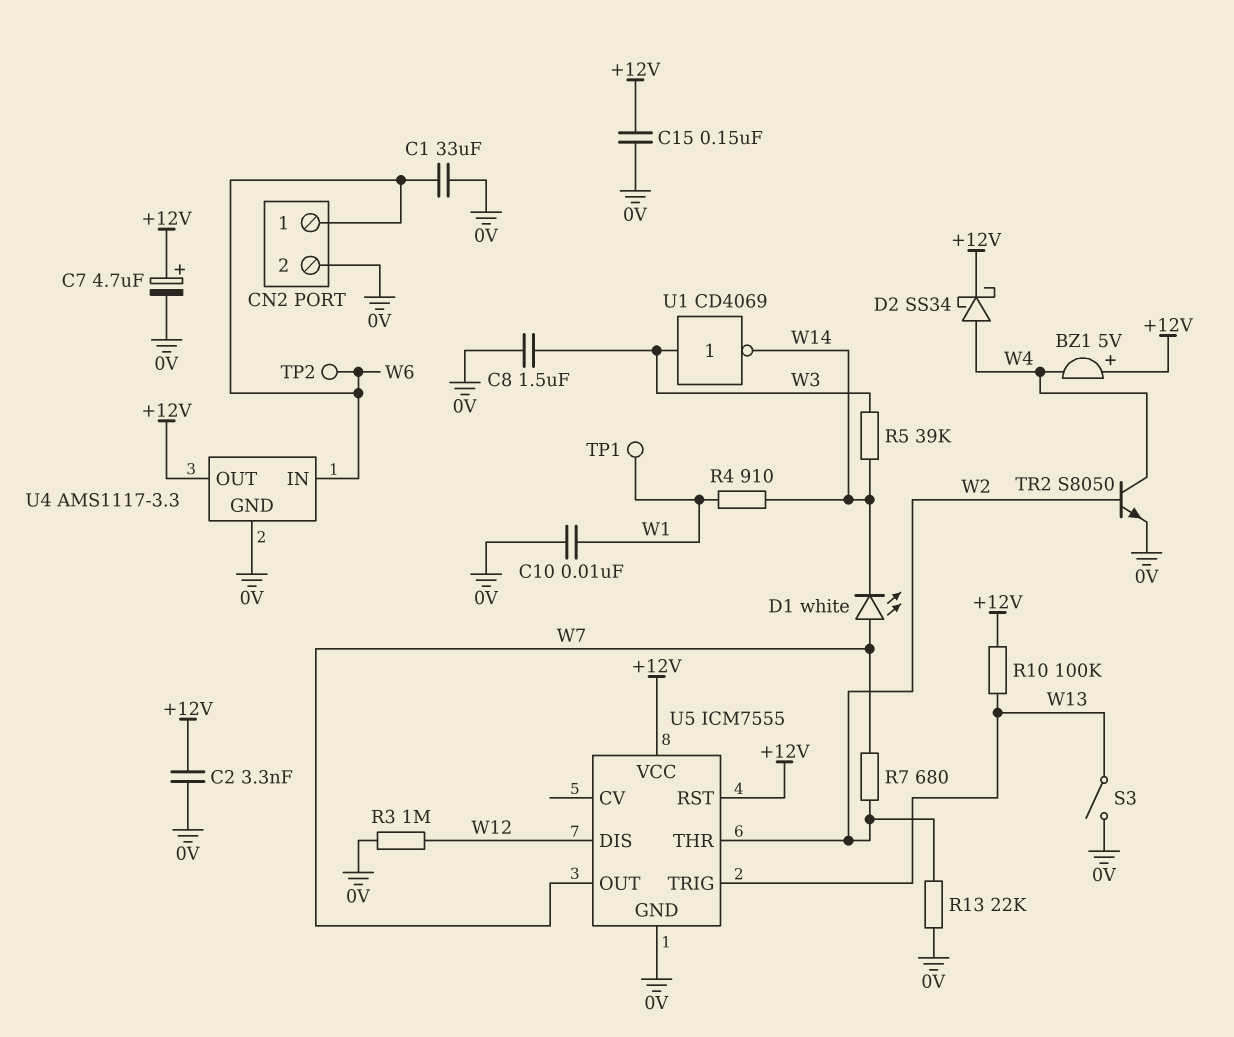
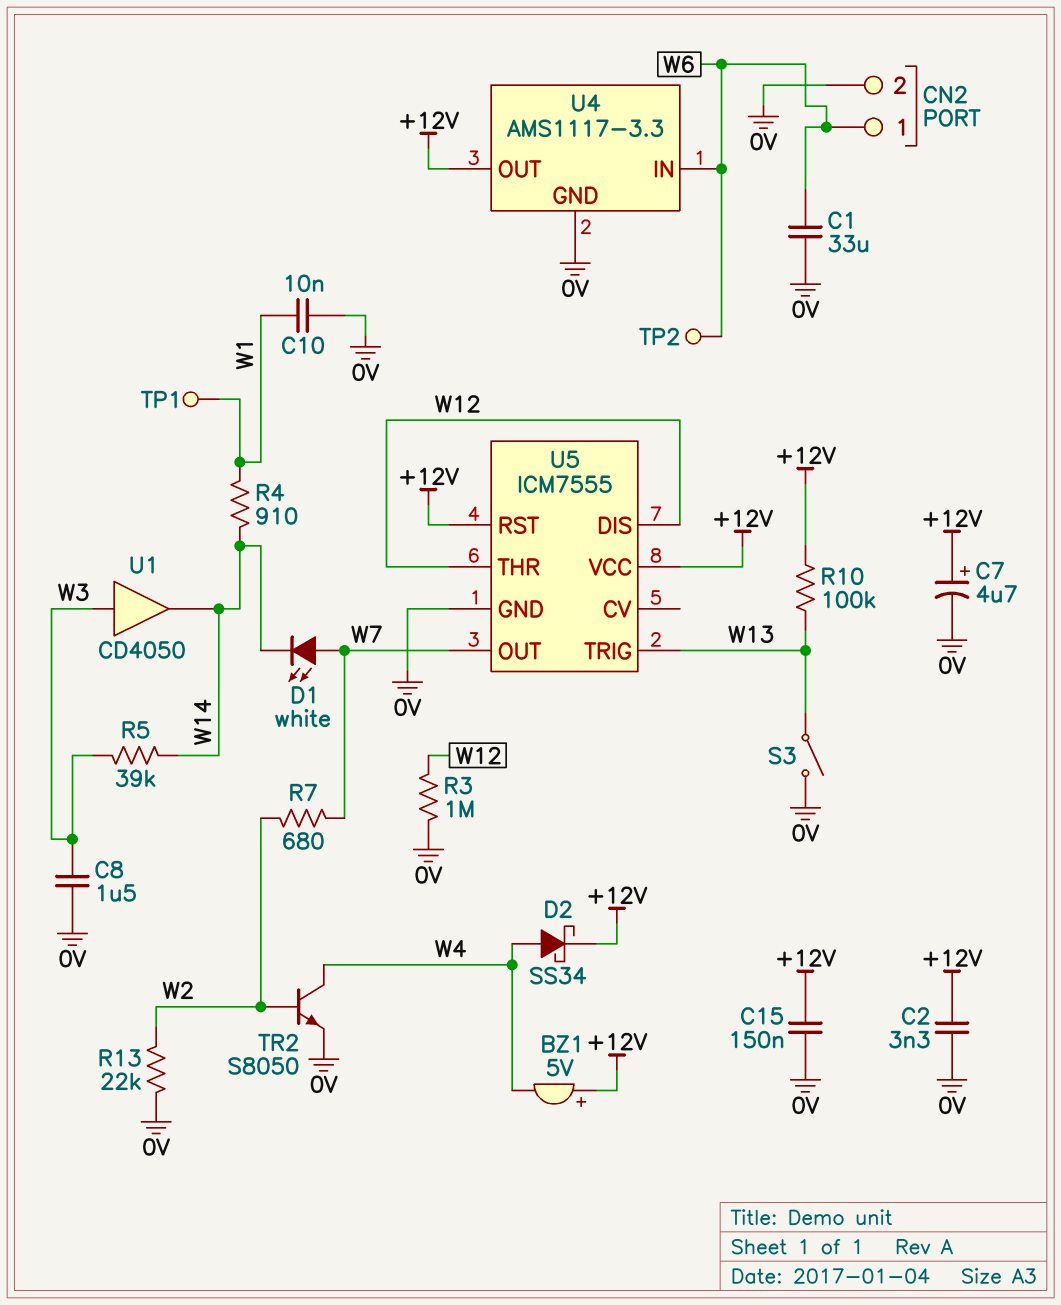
U1: NOT CD4069 (in W3, out W14) -> buffer CD4050 (in W3, out W14)
U5 pin THR: W2 -> W12

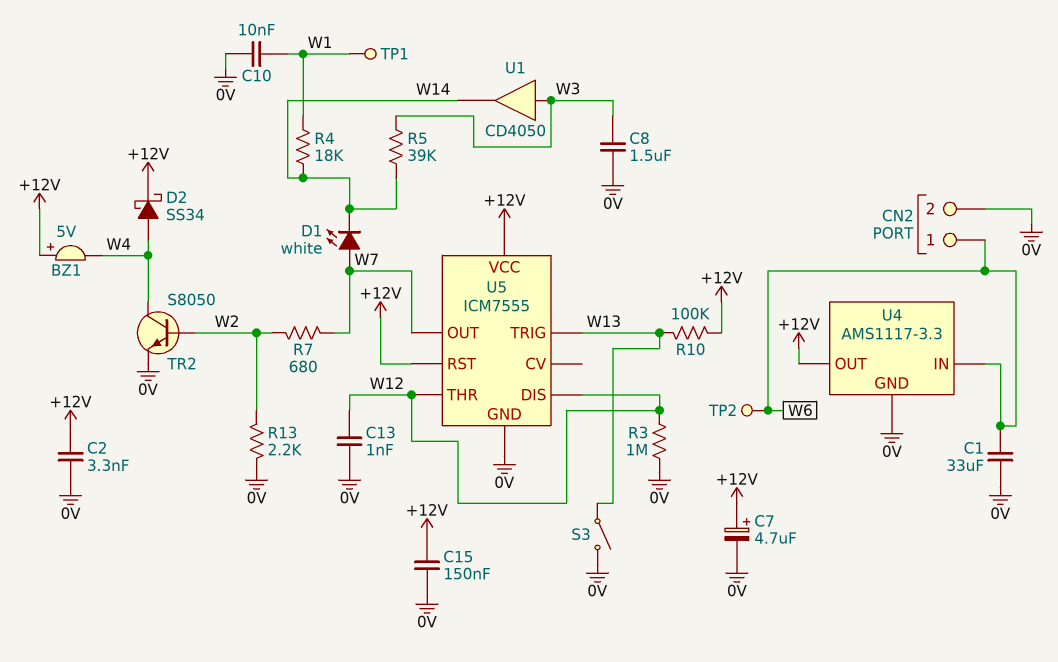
C13: none -> 1nF (0V, W12)
R4: 910 (W1, W14) -> 18k (W1, W14)
R13: 22k (0V, W2) -> 2.2k (0V, W2)

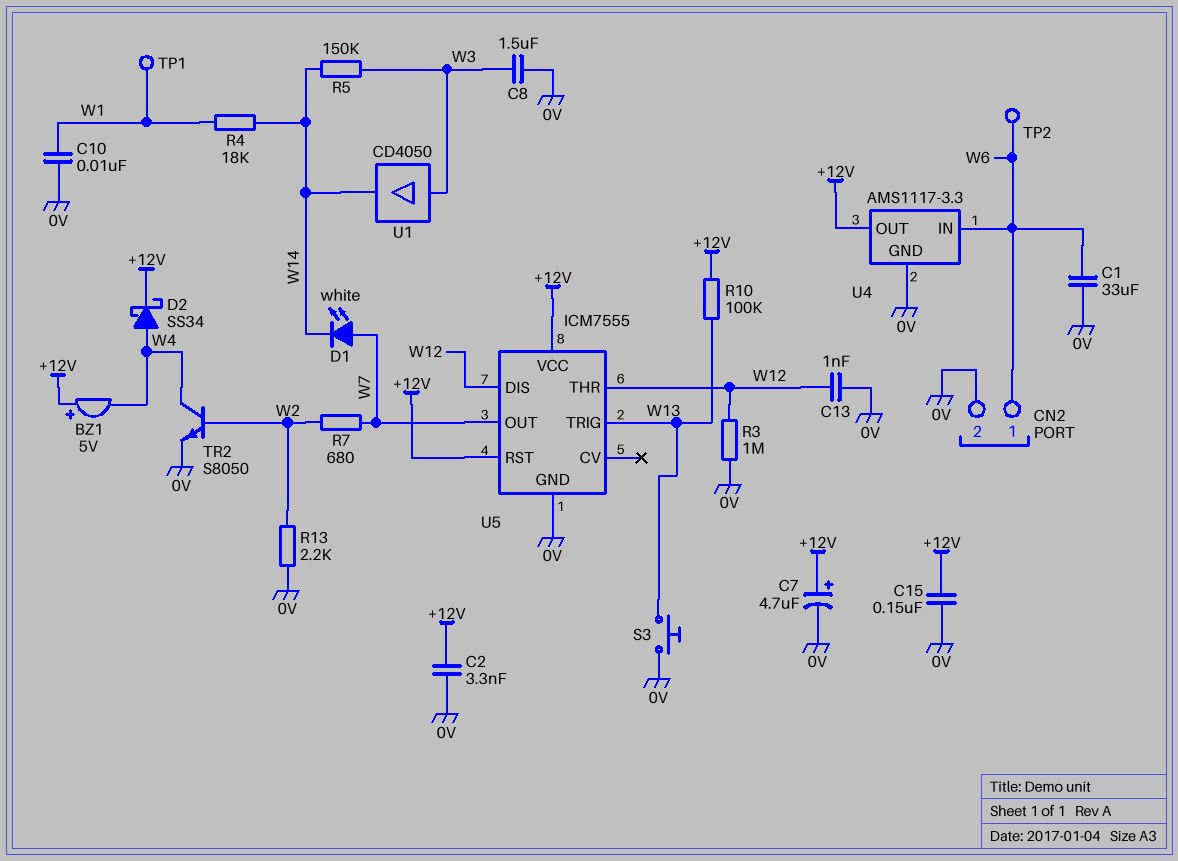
R5: 39k (W3, W14) -> 150k (W3, W14)
S3: switch (0V, W13) -> button (0V, W13)

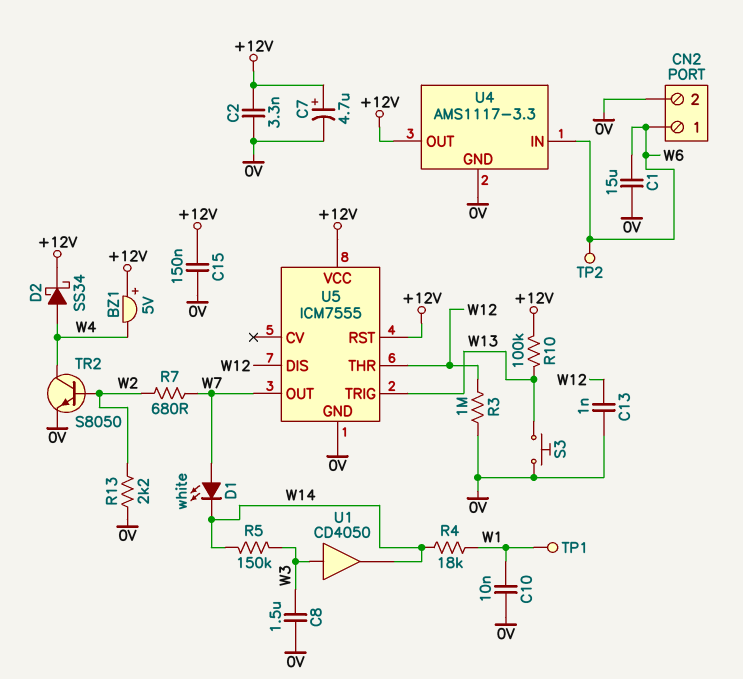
C1: 33uF (0V, W6) -> 15uF (0V, W6)

